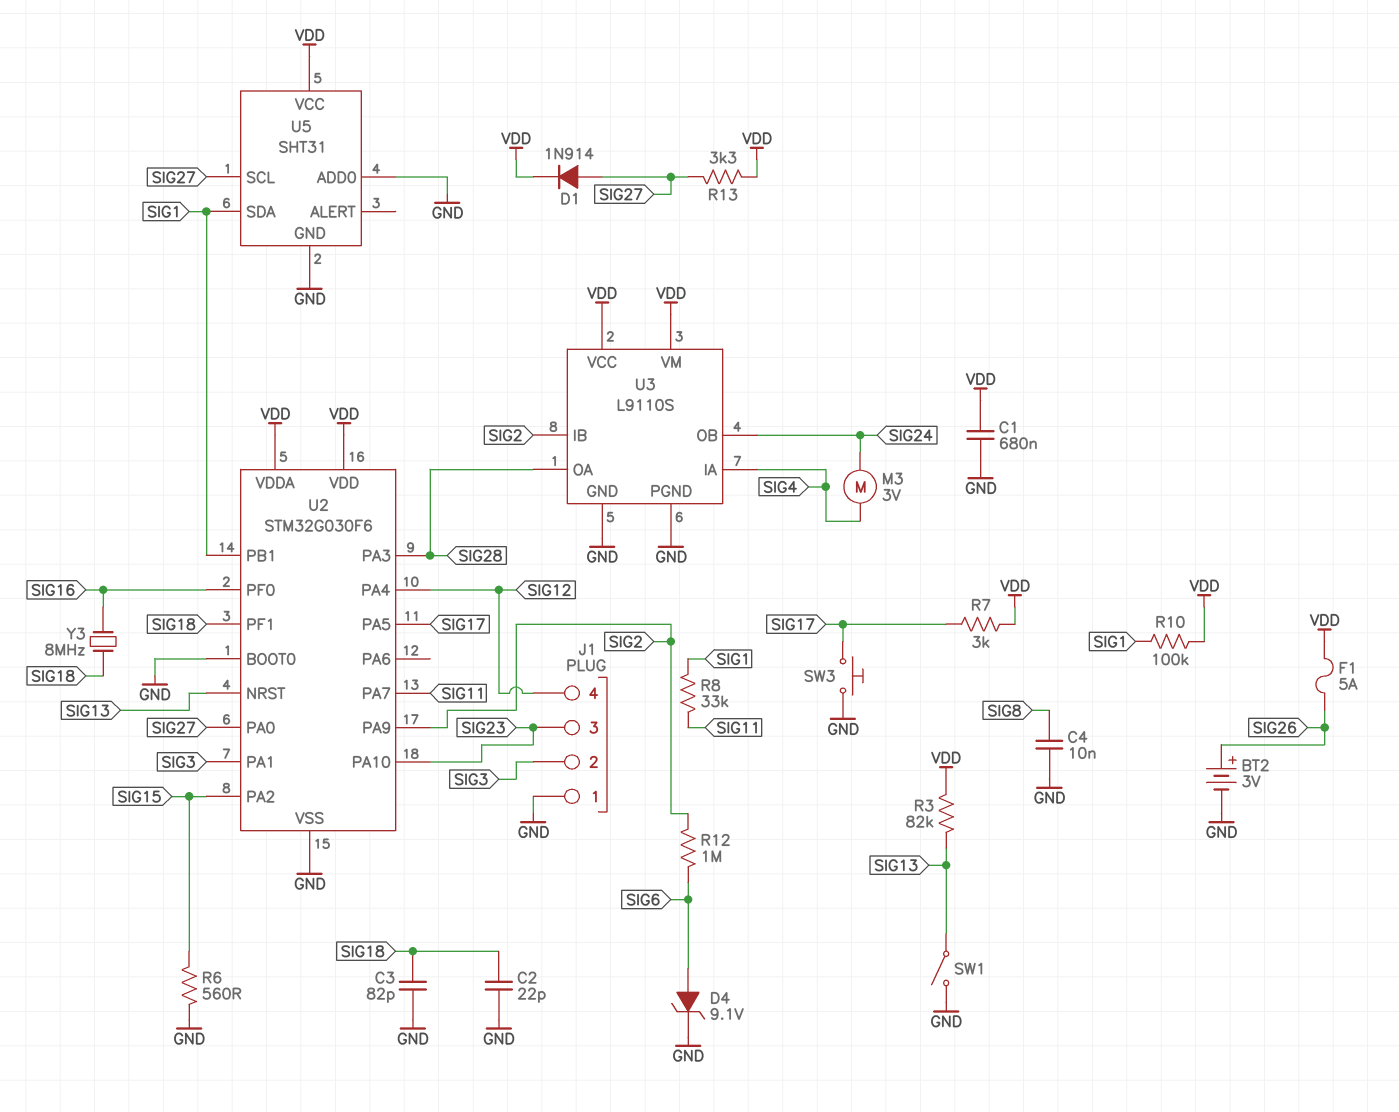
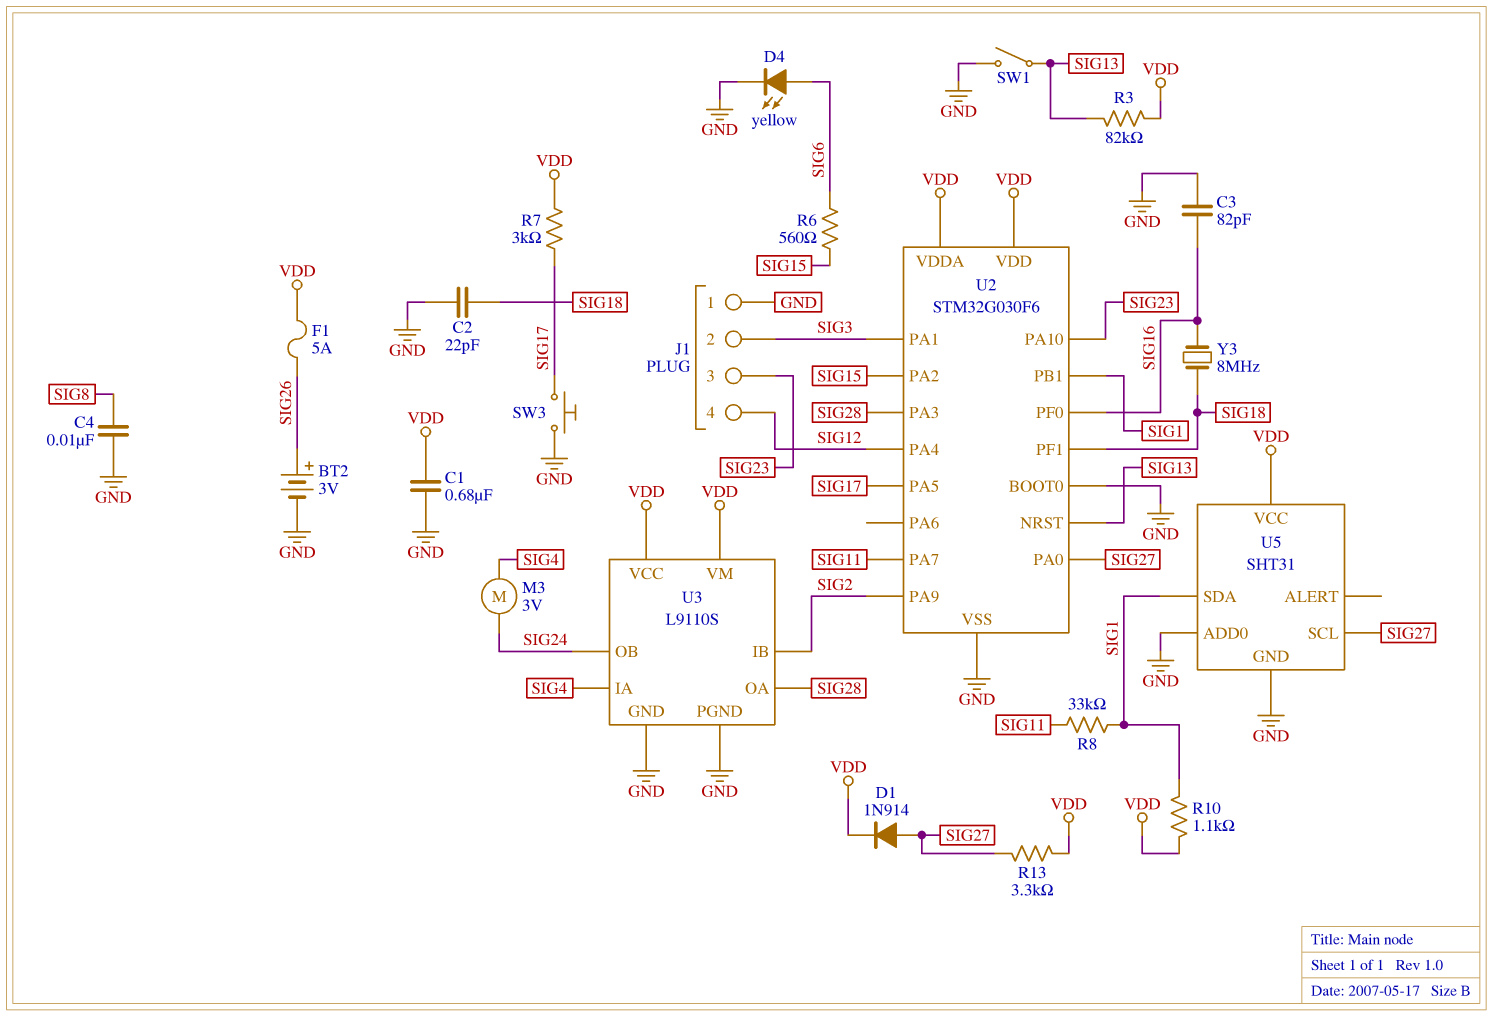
C3: 82pF (GND, SIG18) -> 82pF (GND, SIG16)
D4: zener 9.1V (A SIG6, K GND) -> LED yellow (A SIG6, K GND)
R6: 560 (GND, SIG15) -> 560 (SIG6, SIG15)
R10: 100k (SIG1, VDD) -> 1.1k (SIG1, VDD)
R12: 1M (SIG2, SIG6) -> none

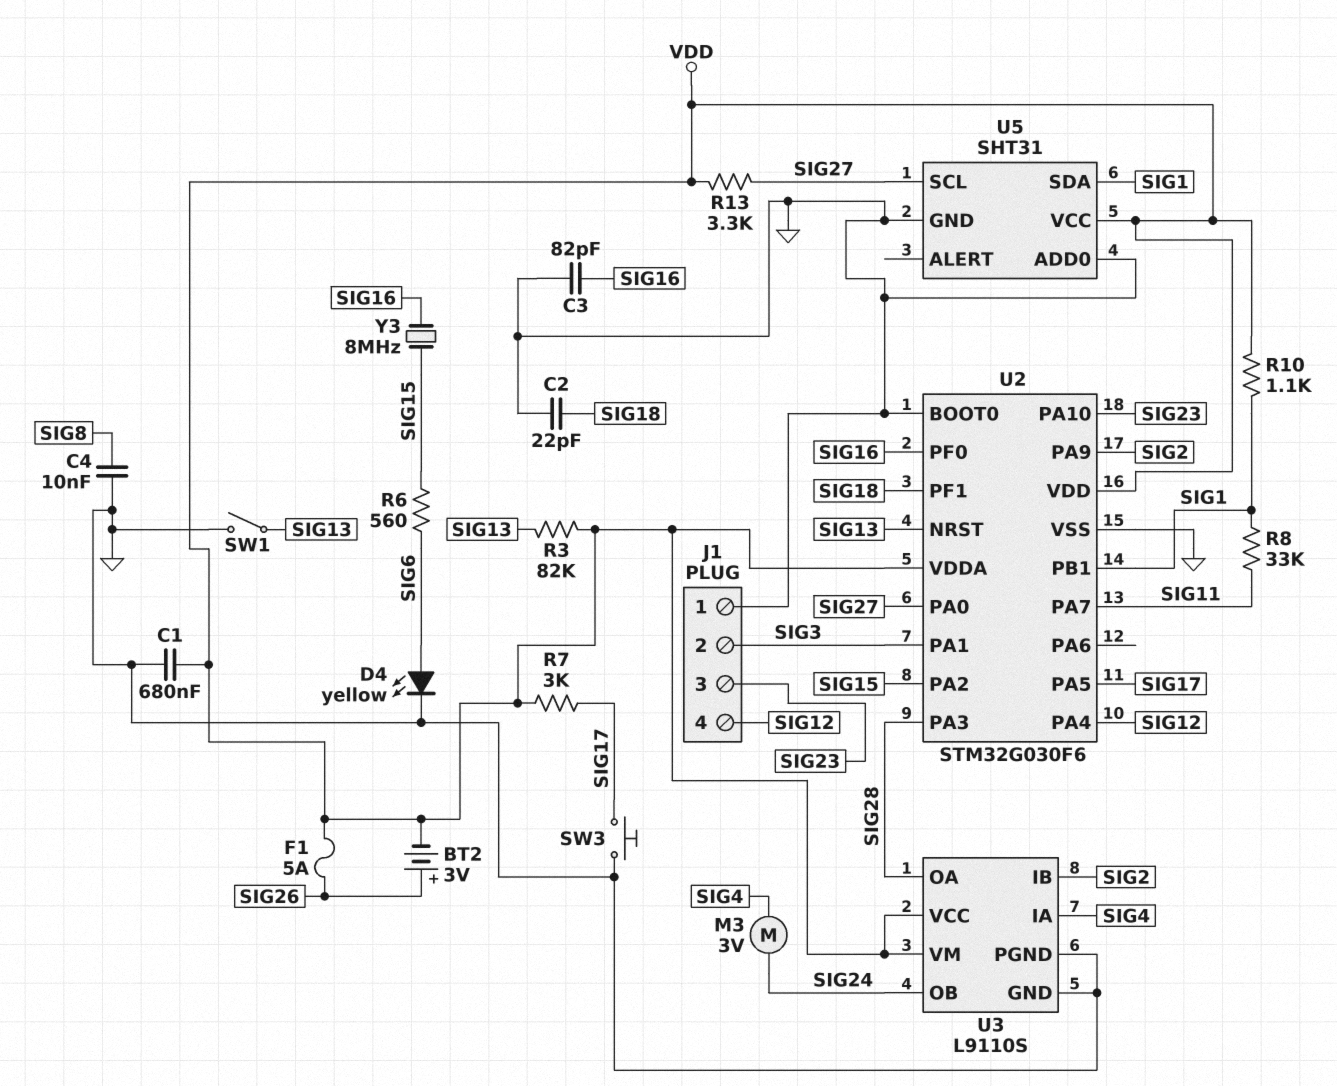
BT2: 3V (plus SIG26, minus GND) -> 3V (plus SIG26, minus VDD)
D1: diode 1N914 (A SIG27, K VDD) -> none
Y3: 8MHz (SIG16, SIG18) -> 8MHz (SIG15, SIG16)

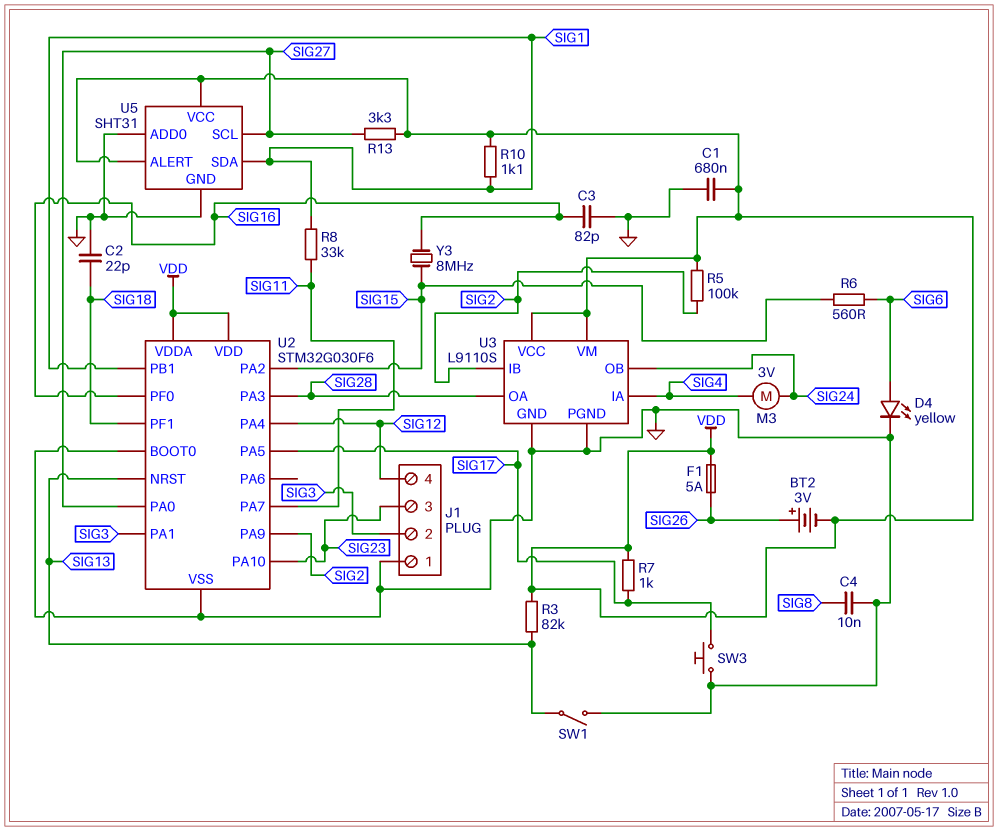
R5: none -> 100k (SIG2, VDD)
R7: 3k (SIG17, VDD) -> 1k (SIG17, VDD)
U5 pin ALERT: none -> VDD

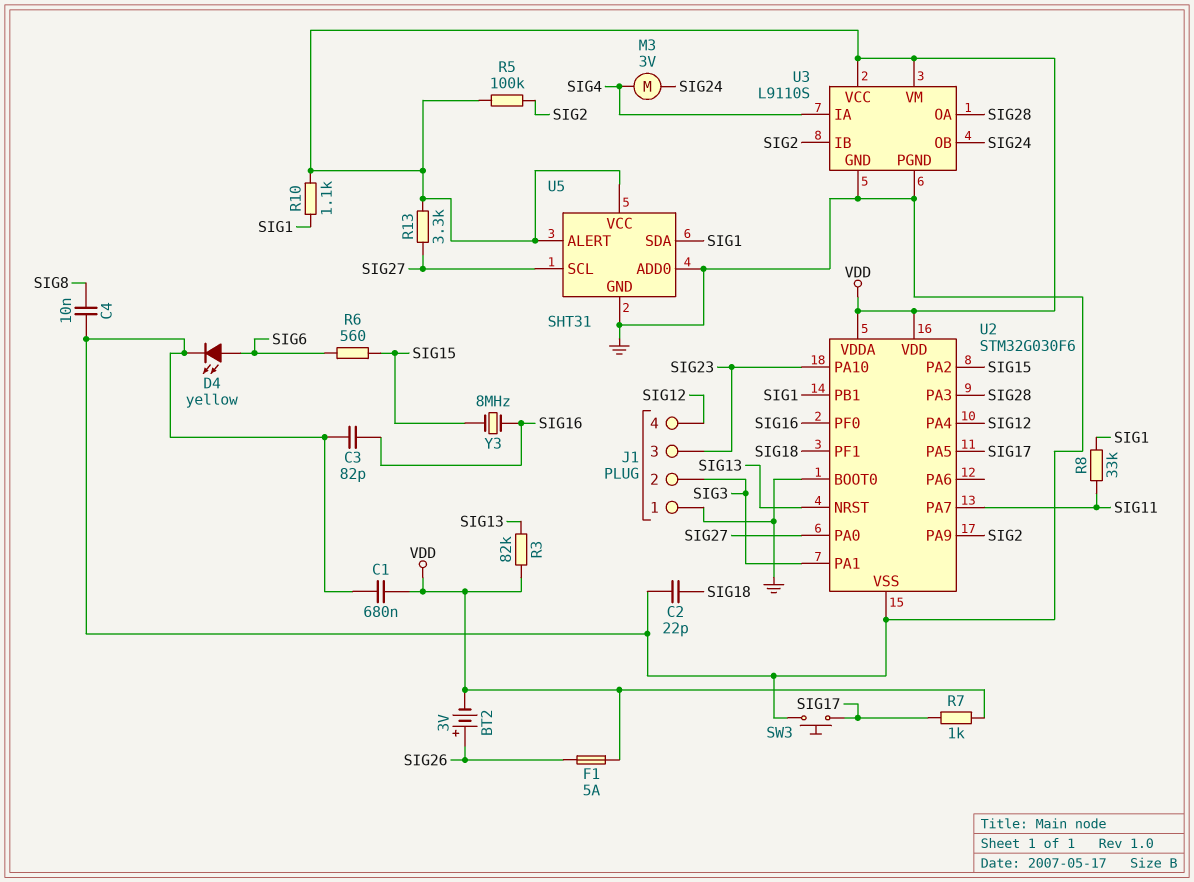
SW1: switch (GND, SIG13) -> none

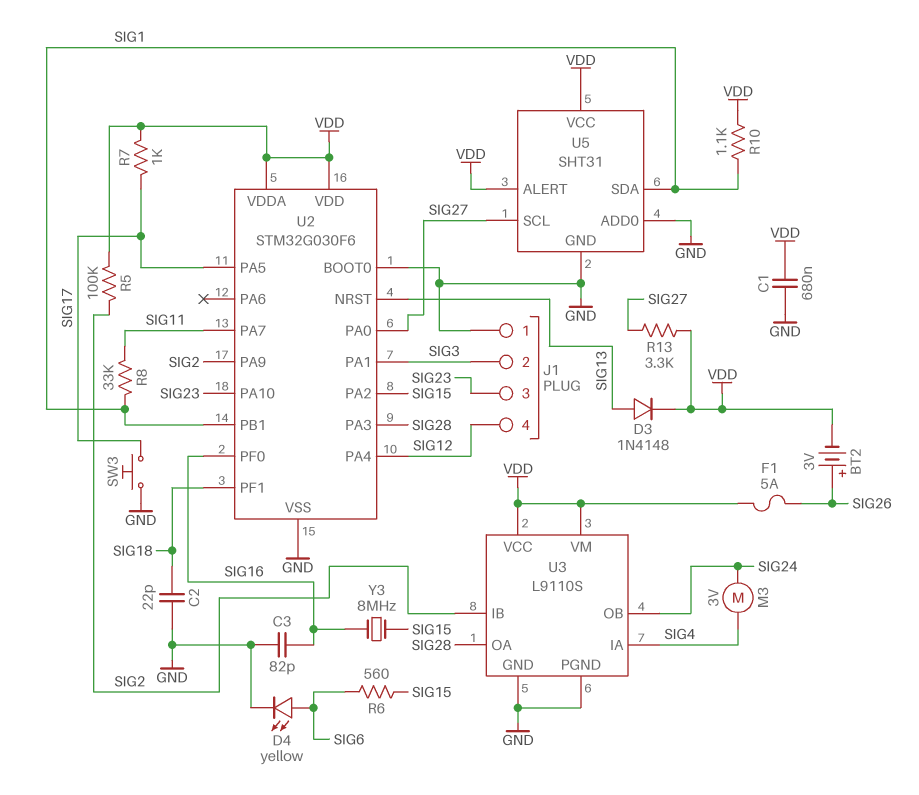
C4: 10nF (GND, SIG8) -> none
D3: none -> diode 1N4148 (A SIG13, K VDD)
R3: 82k (SIG13, VDD) -> none

